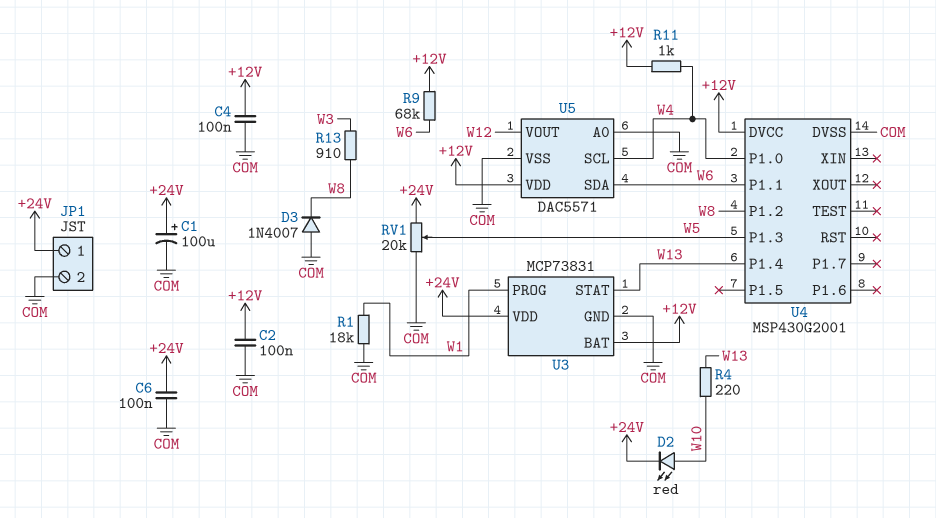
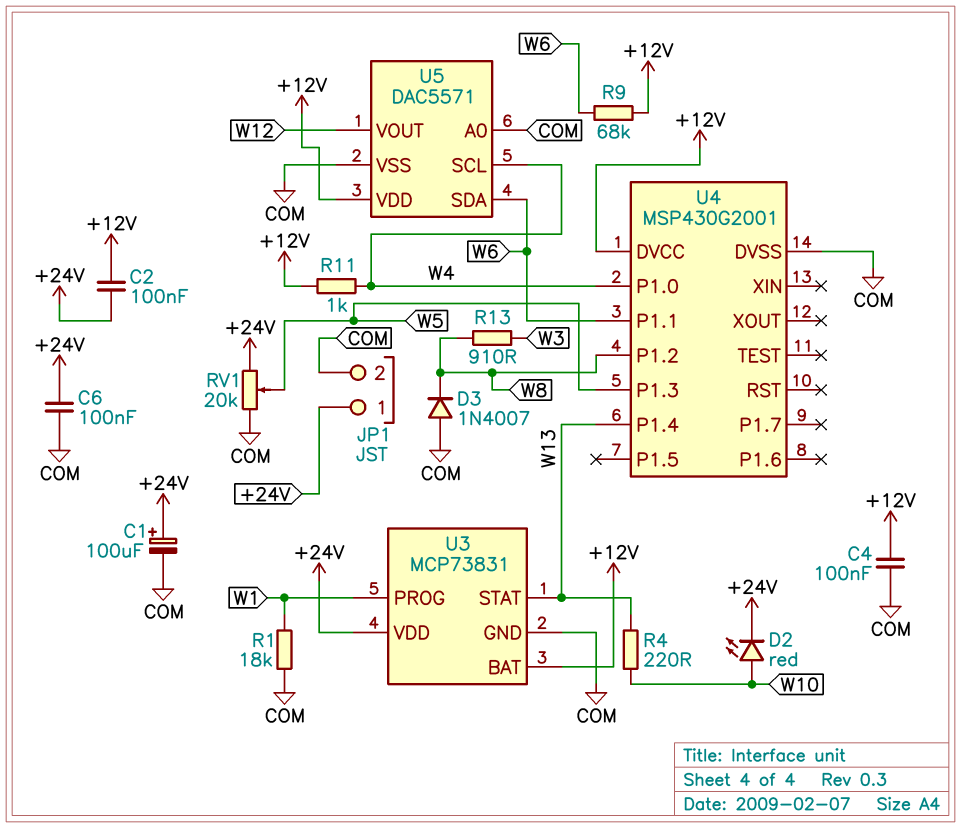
C2: 100nF (+12V, COM) -> 100nF (+12V, +24V)

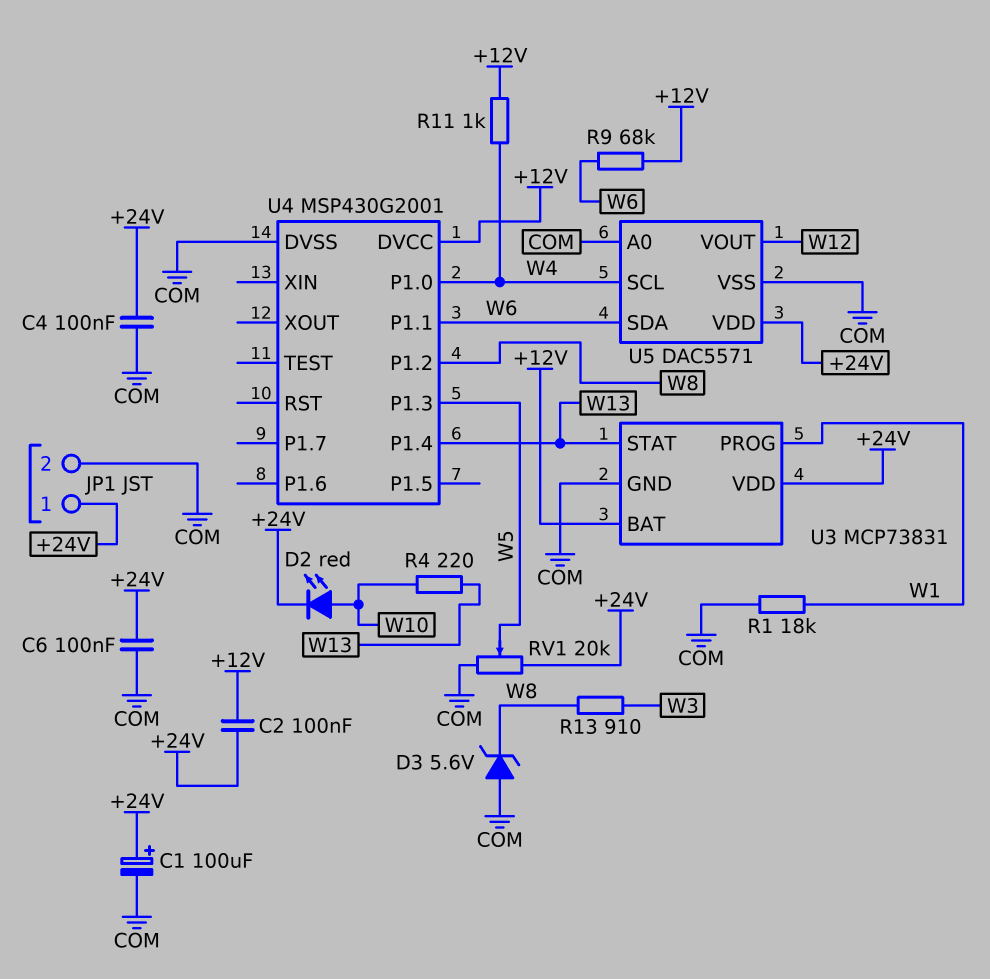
C4: 100nF (+12V, COM) -> 100nF (+24V, COM)
D3: diode 1N4007 (A COM, K W8) -> zener 5.6V (A COM, K W8)
U5 pin VDD: +12V -> +24V

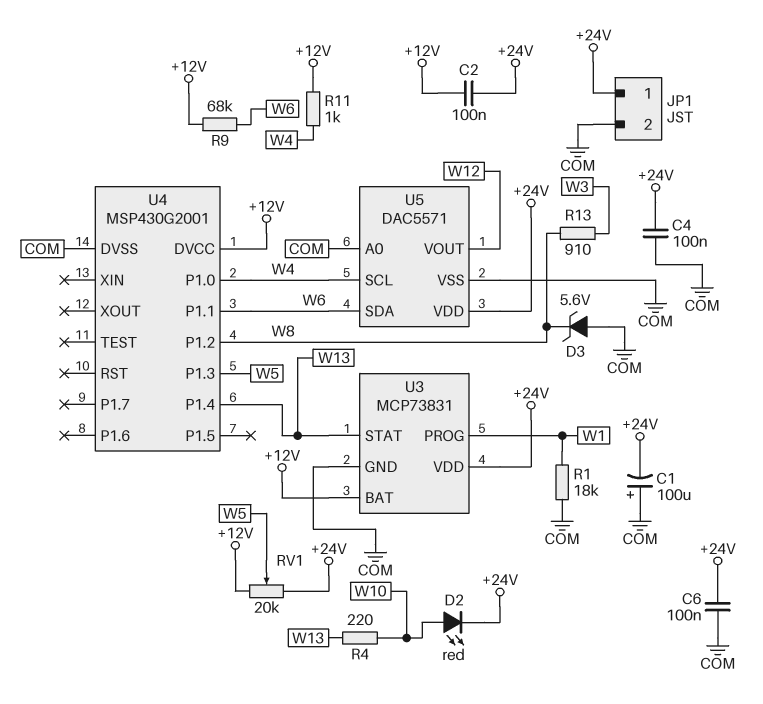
C1: 100uF (plus +24V, minus COM) -> 100uF (plus COM, minus +24V)
RV1: 20k (+24V, COM, wiper W5) -> 20k (+12V, +24V, wiper W5)

